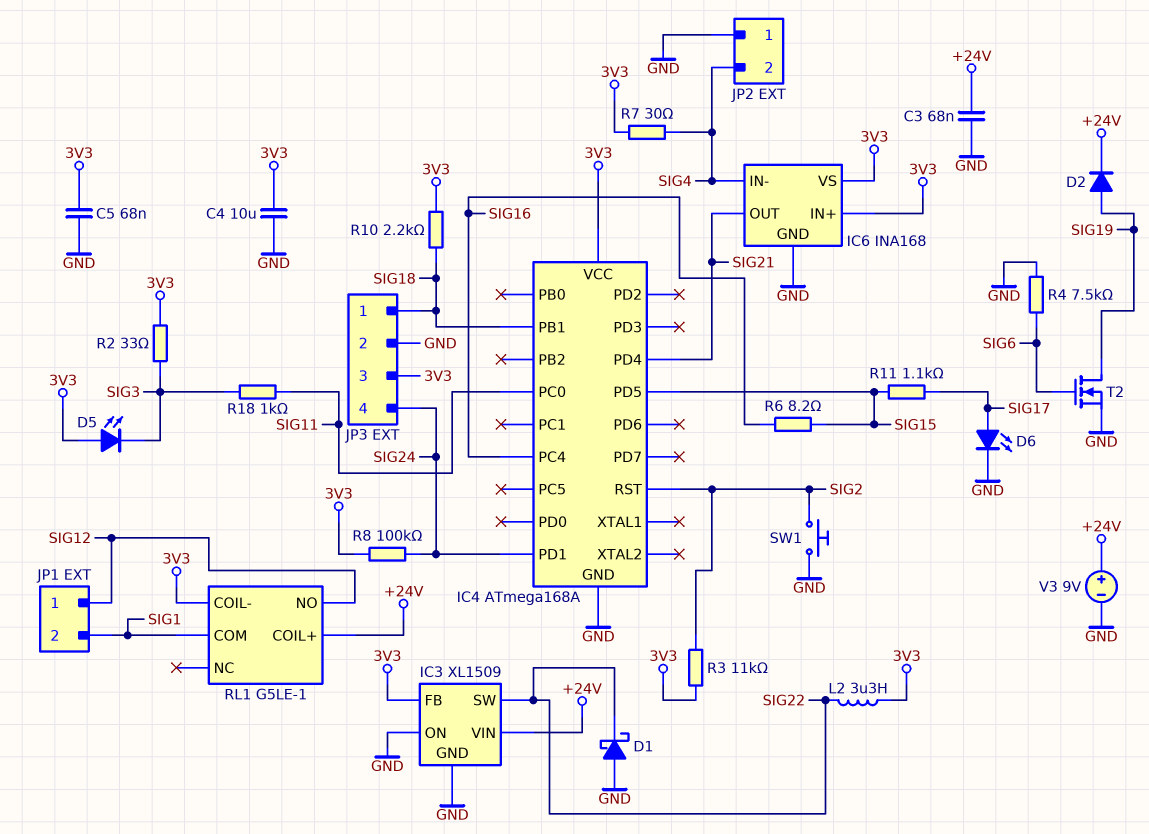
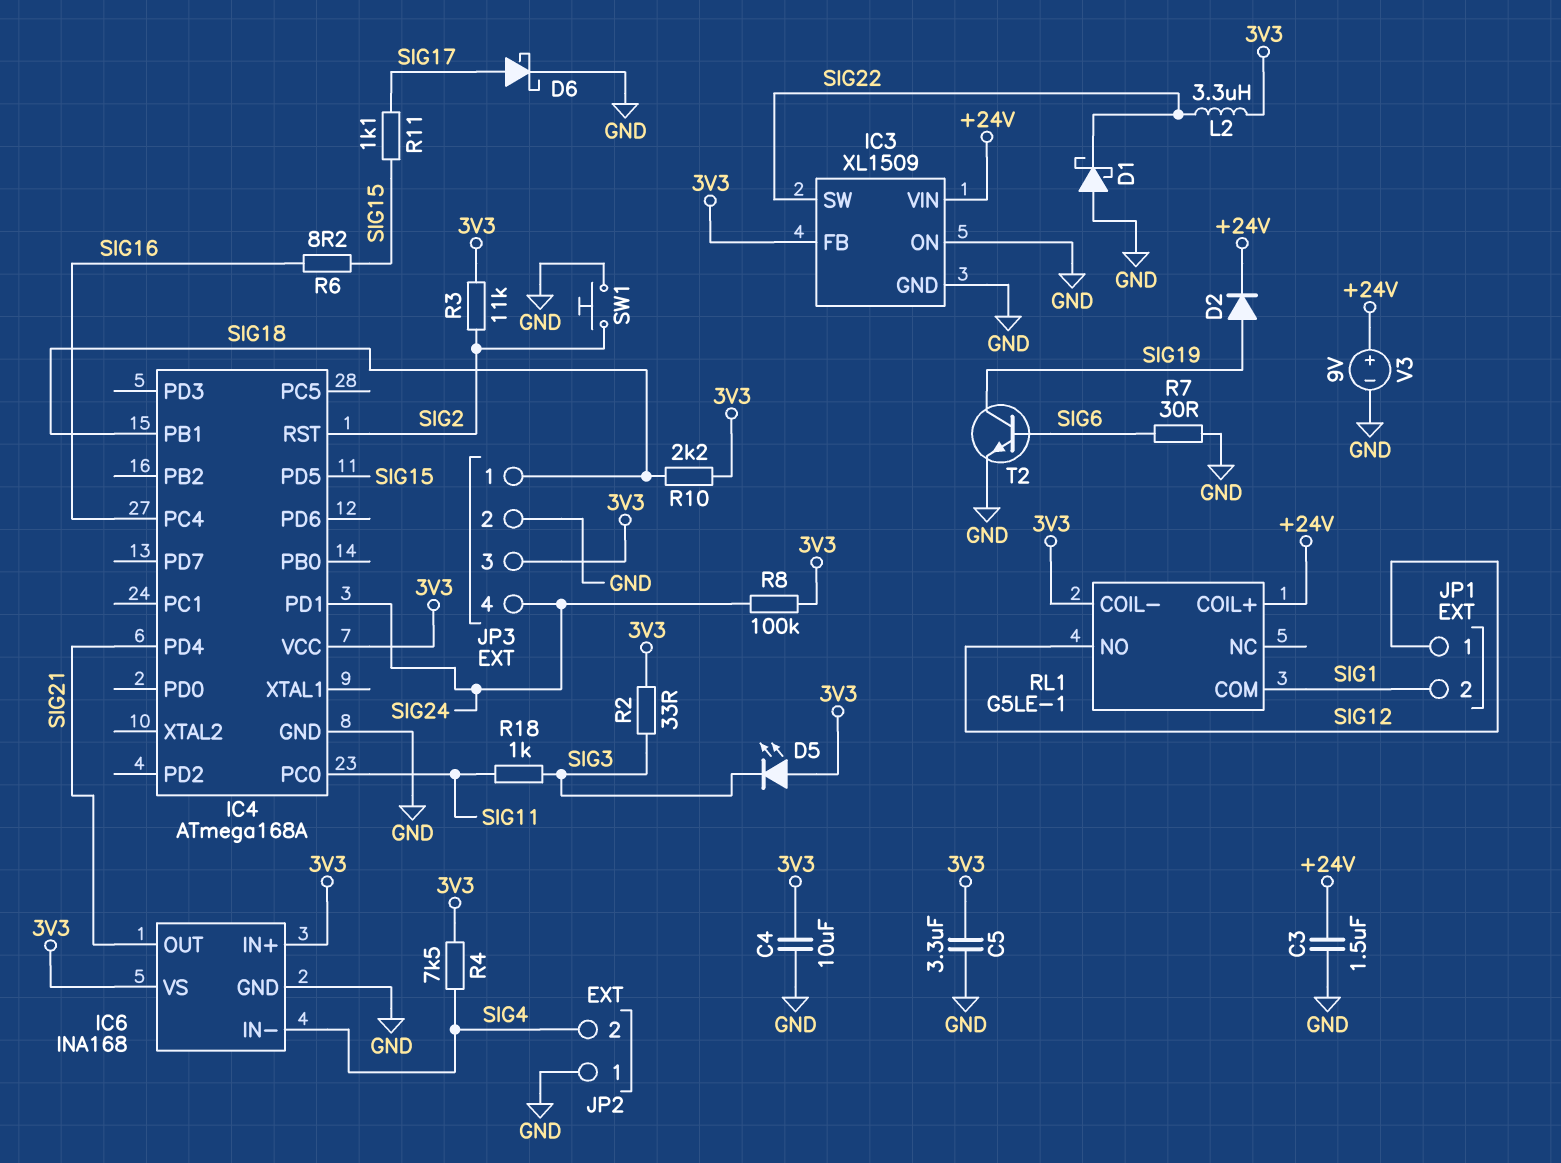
C3: 68nF (+24V, GND) -> 1.5uF (+24V, GND)
C5: 68nF (3V3, GND) -> 3.3uF (3V3, GND)
D6: LED (A SIG17, K GND) -> schottky (A SIG17, K GND)
R4: 7.5k (GND, SIG6) -> 7.5k (3V3, SIG4)
R7: 30 (3V3, SIG4) -> 30 (GND, SIG6)
T2: NMOS (G SIG6, D SIG19, S GND) -> NPN (B SIG6, C SIG19, E GND)

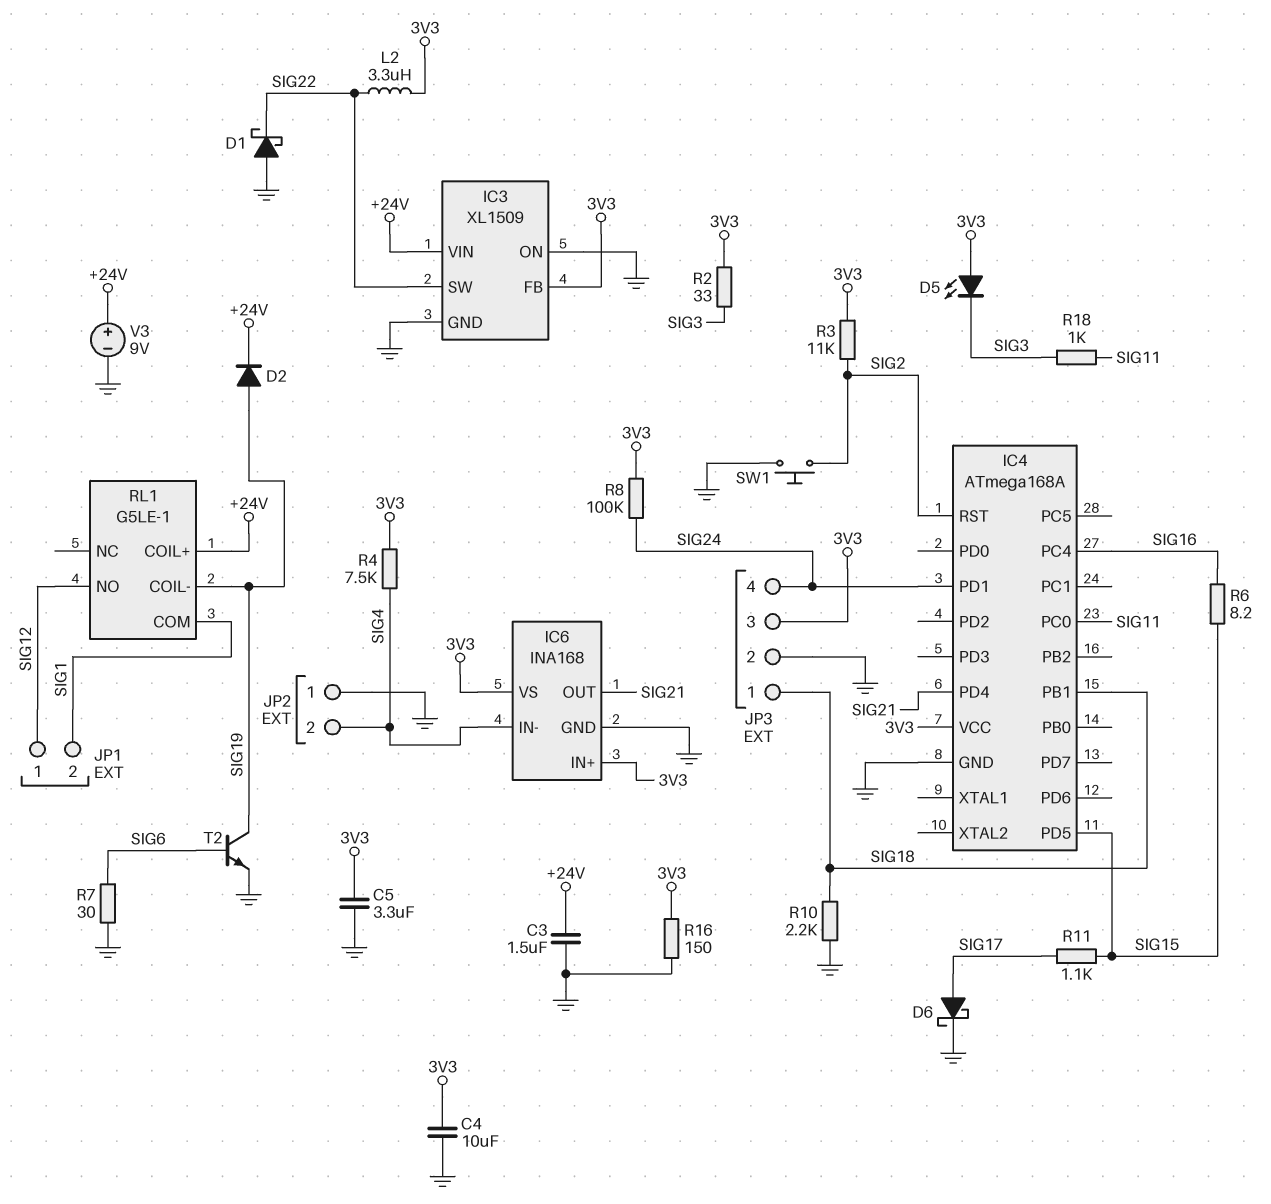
R10: 2.2k (3V3, SIG18) -> 2.2k (GND, SIG18)
R16: none -> 150 (3V3, GND)
RL1 pin COIL-: 3V3 -> SIG19

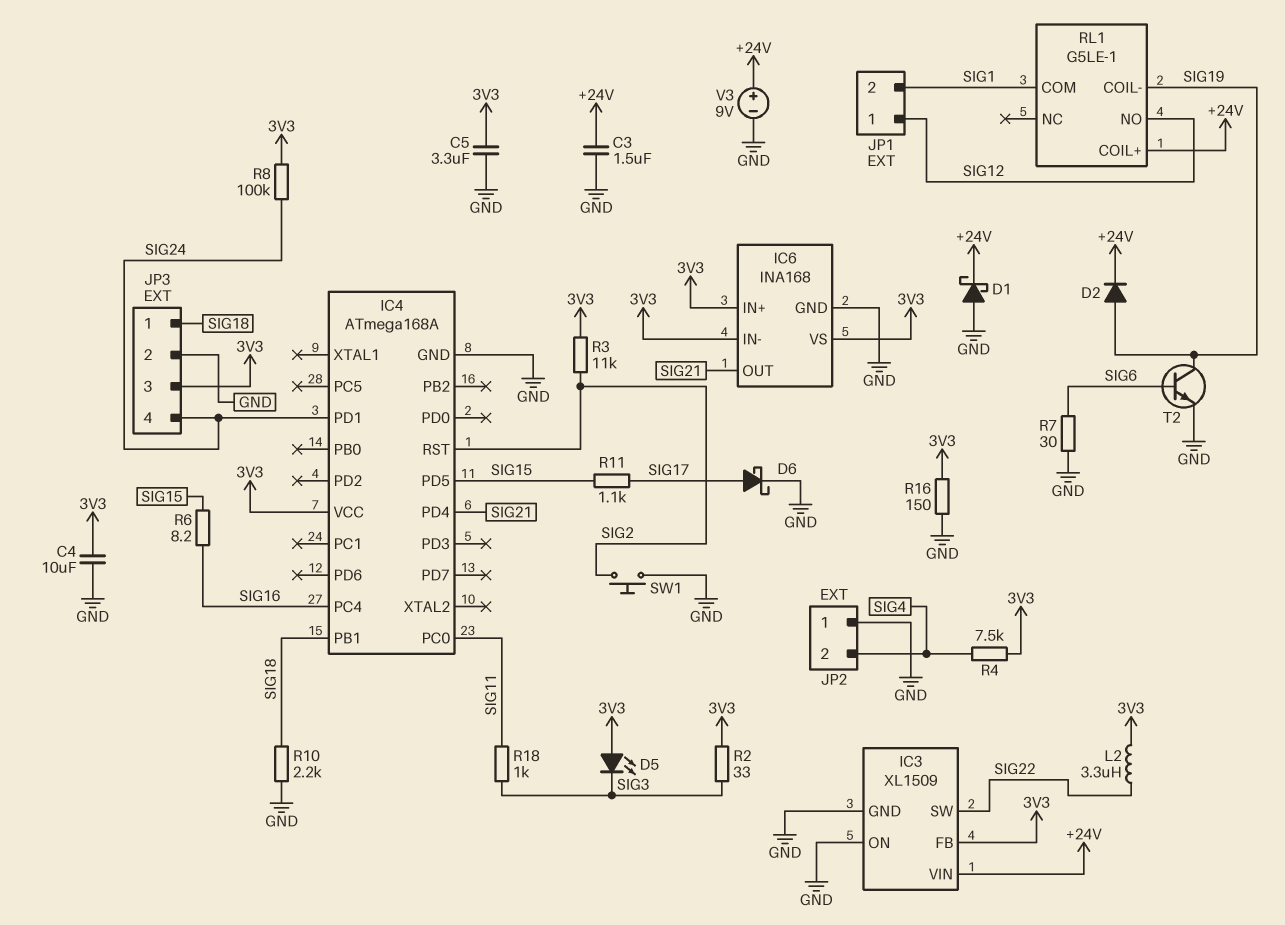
D1: schottky (A GND, K SIG22) -> schottky (A GND, K +24V)
IC6 pin IN-: SIG4 -> 3V3

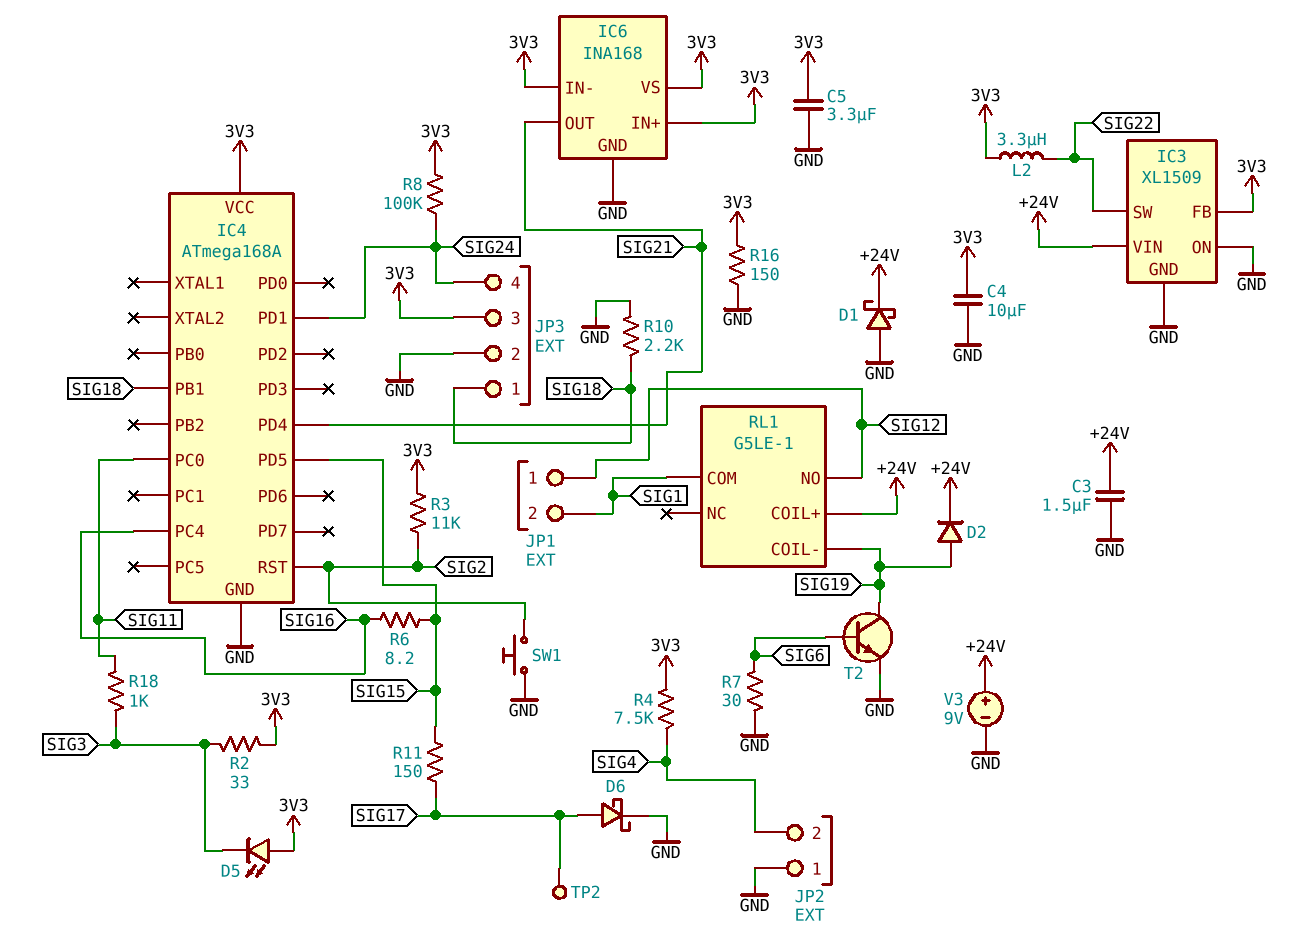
R11: 1.1k (SIG15, SIG17) -> 150 (SIG15, SIG17)
TP2: none -> test point (SIG17)

